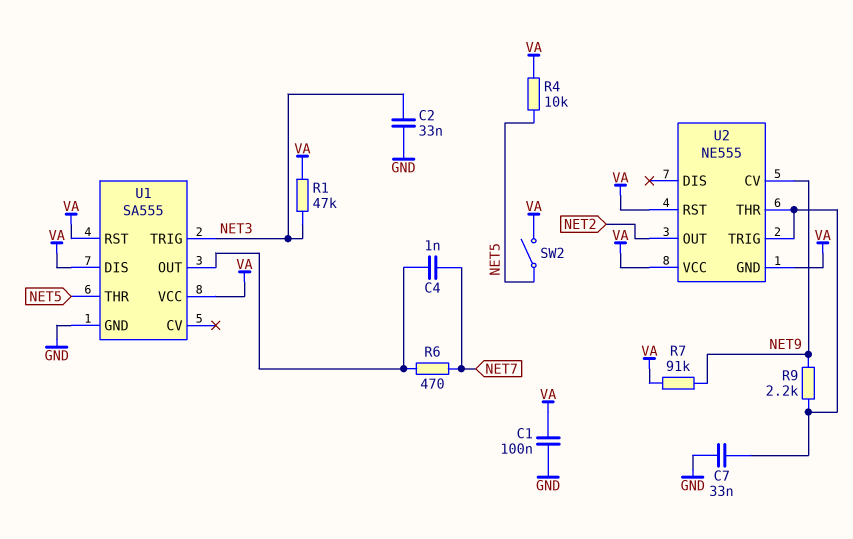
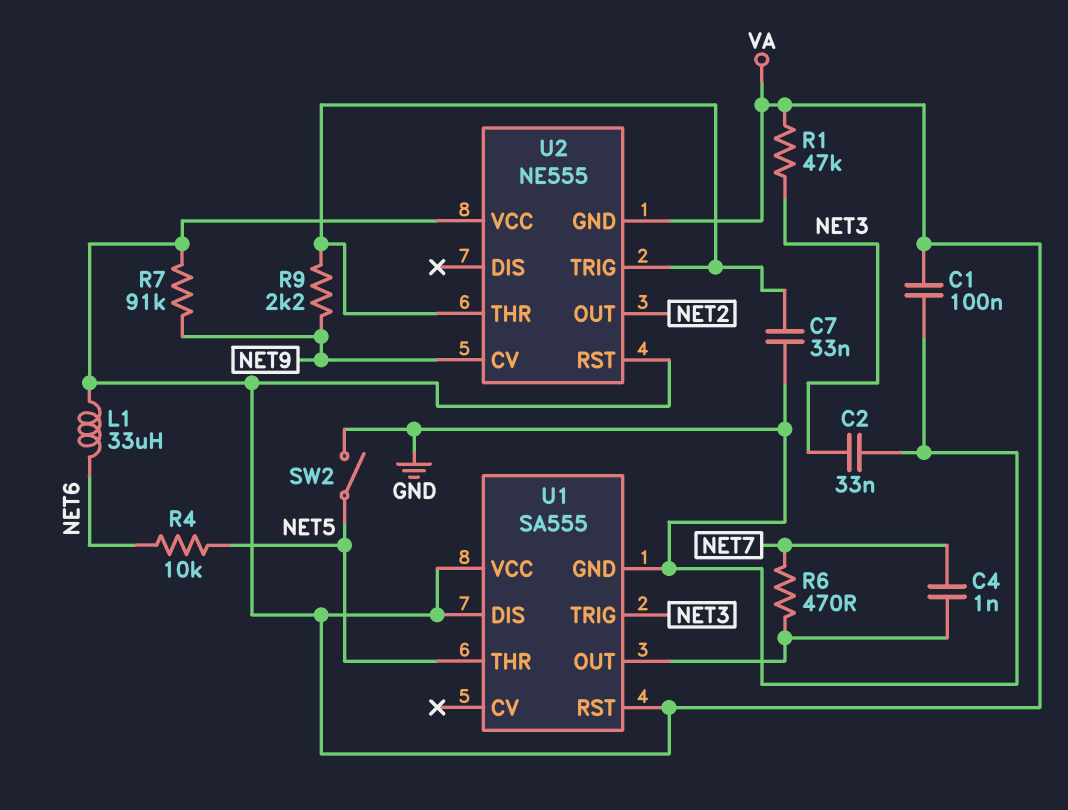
L1: none -> 33uH (NET6, VA)
R4: 10k (NET5, VA) -> 10k (NET5, NET6)
SW2: switch (NET5, VA) -> switch (GND, NET5)

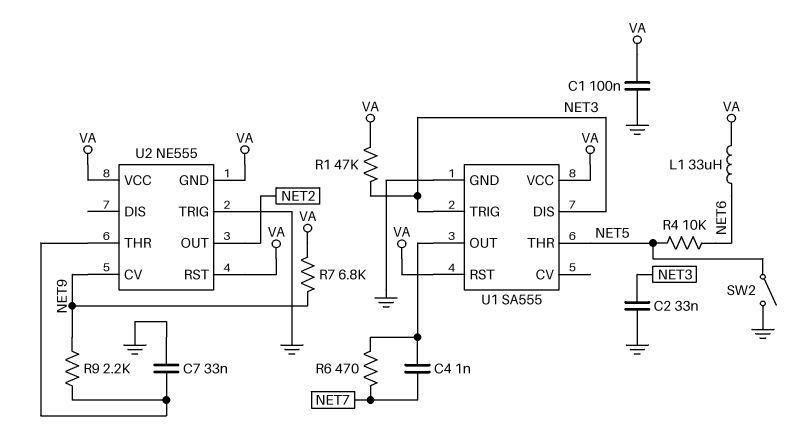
R7: 91k (NET9, VA) -> 6.8k (NET9, VA)
U1 pin DIS: VA -> NET3
U2 pin TRIG: U2/THR -> GND

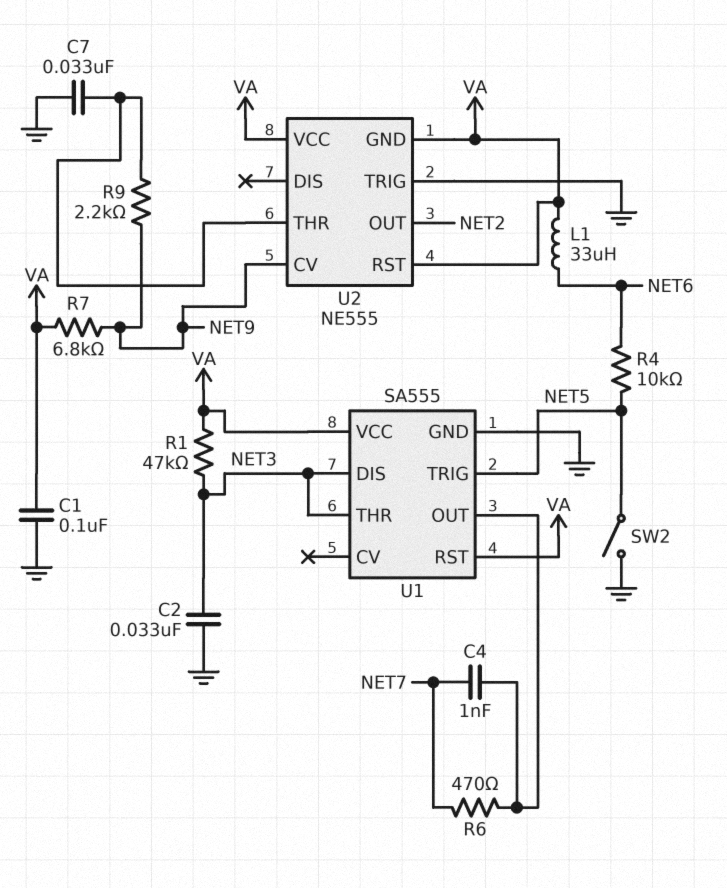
U1 pin THR: NET5 -> NET3
U1 pin TRIG: NET3 -> NET5

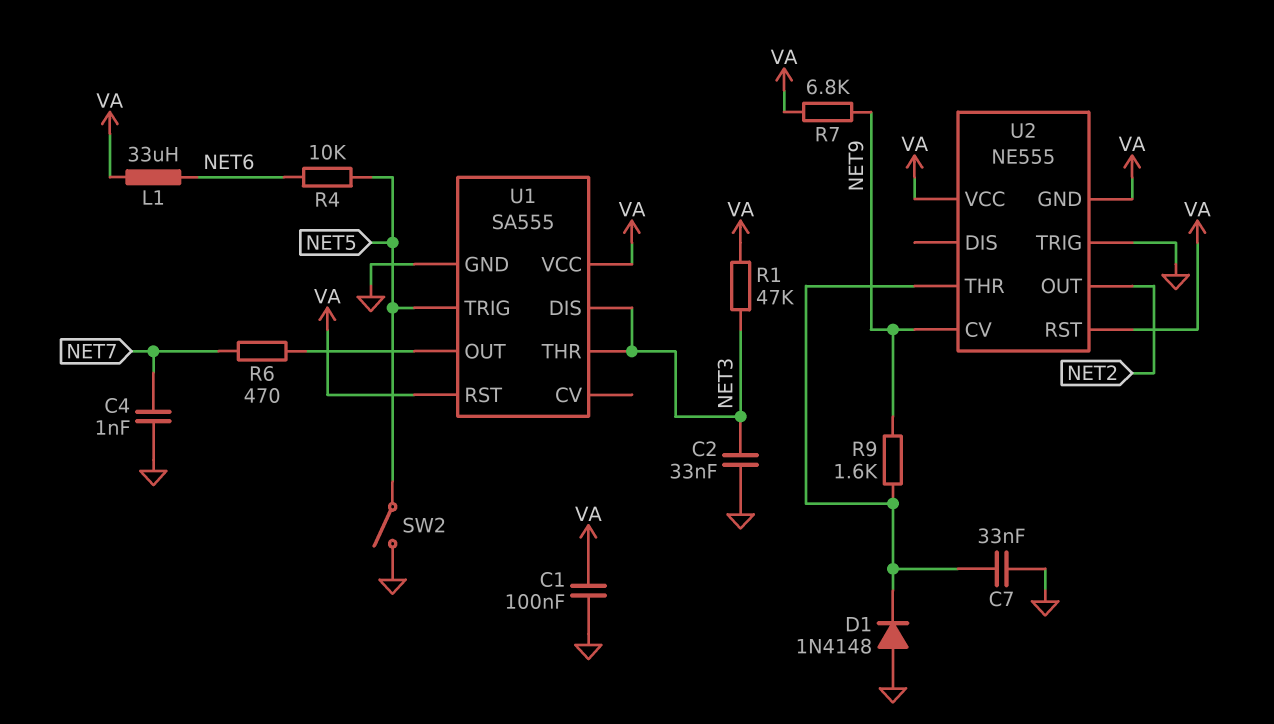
C4: 1nF (NET7, U1/OUT) -> 1nF (GND, NET7)
D1: none -> diode 1N4148 (A GND, K U2/THR)
R9: 2.2k (NET9, U2/THR) -> 1.6k (NET9, U2/THR)

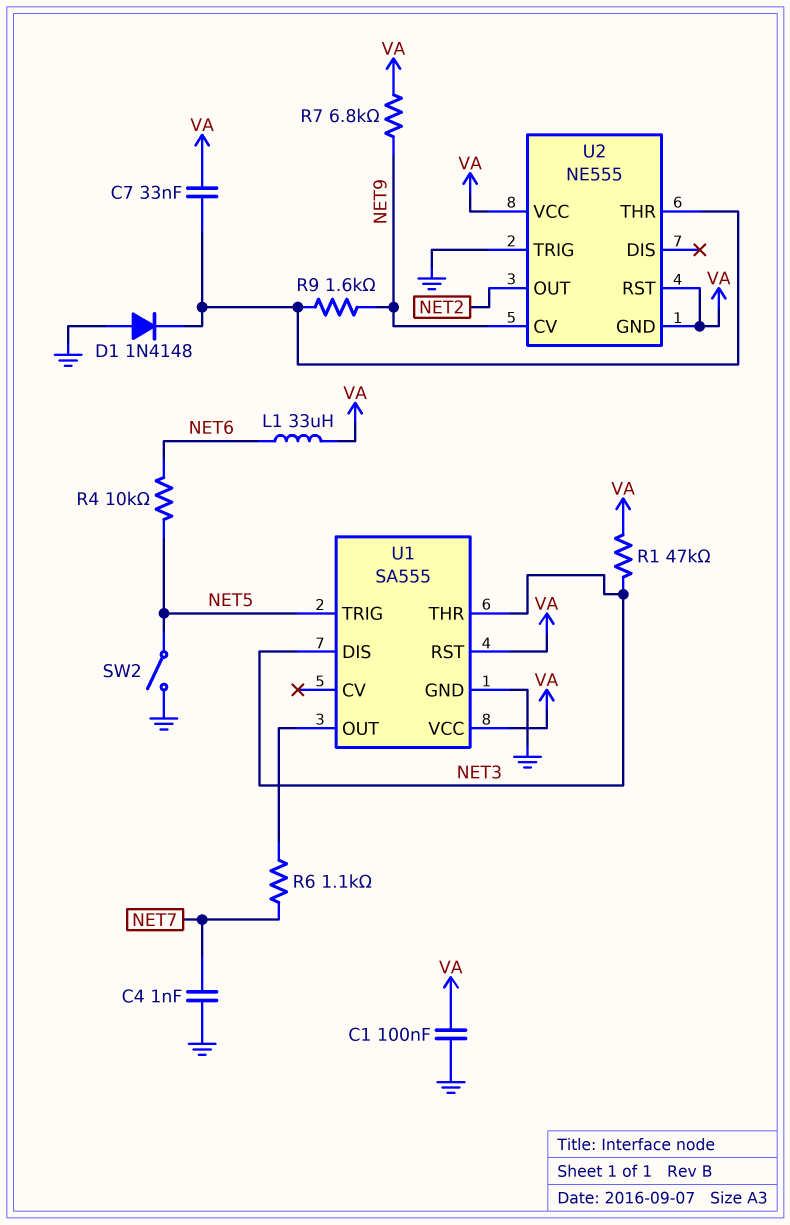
C2: 33nF (GND, NET3) -> none
C7: 33nF (GND, U2/THR) -> 33nF (U2/THR, VA)
R6: 470 (NET7, U1/OUT) -> 1.1k (NET7, U1/OUT)

